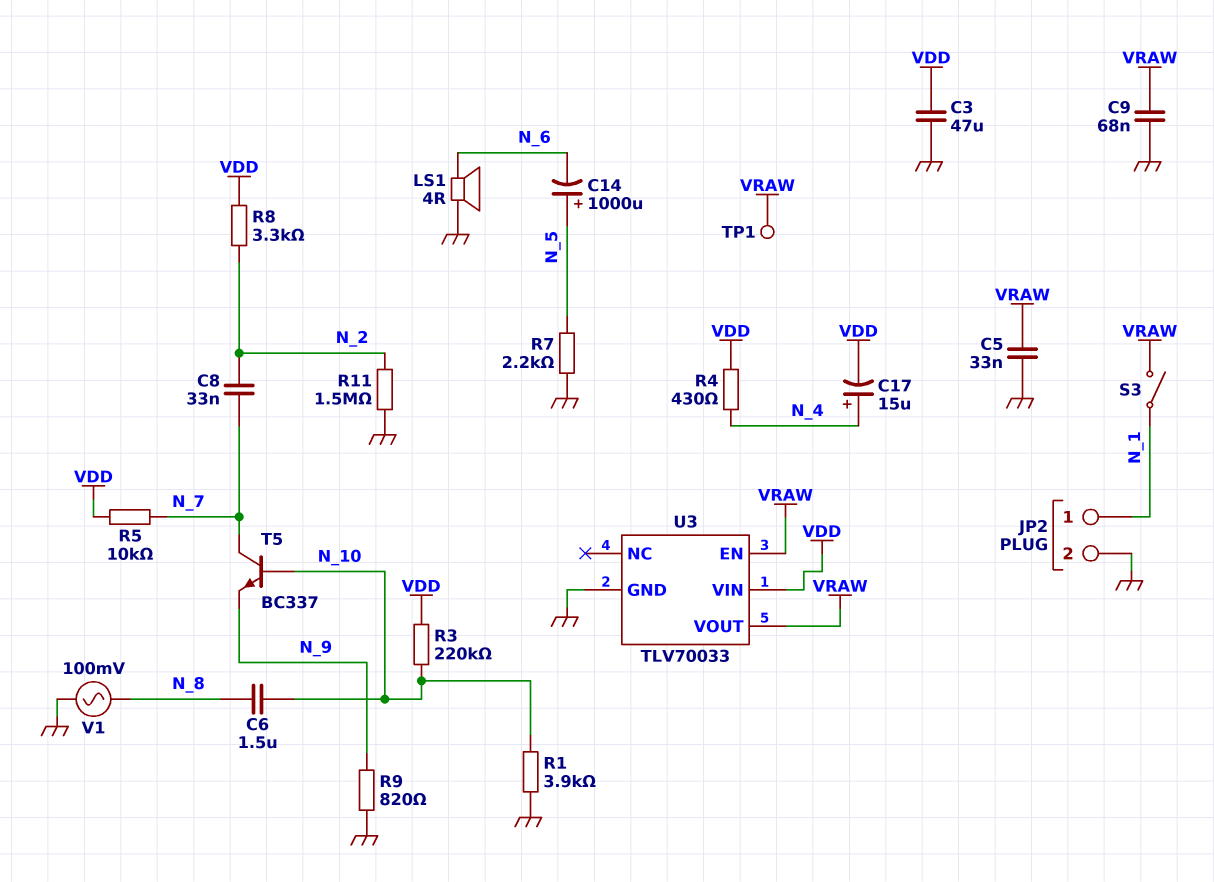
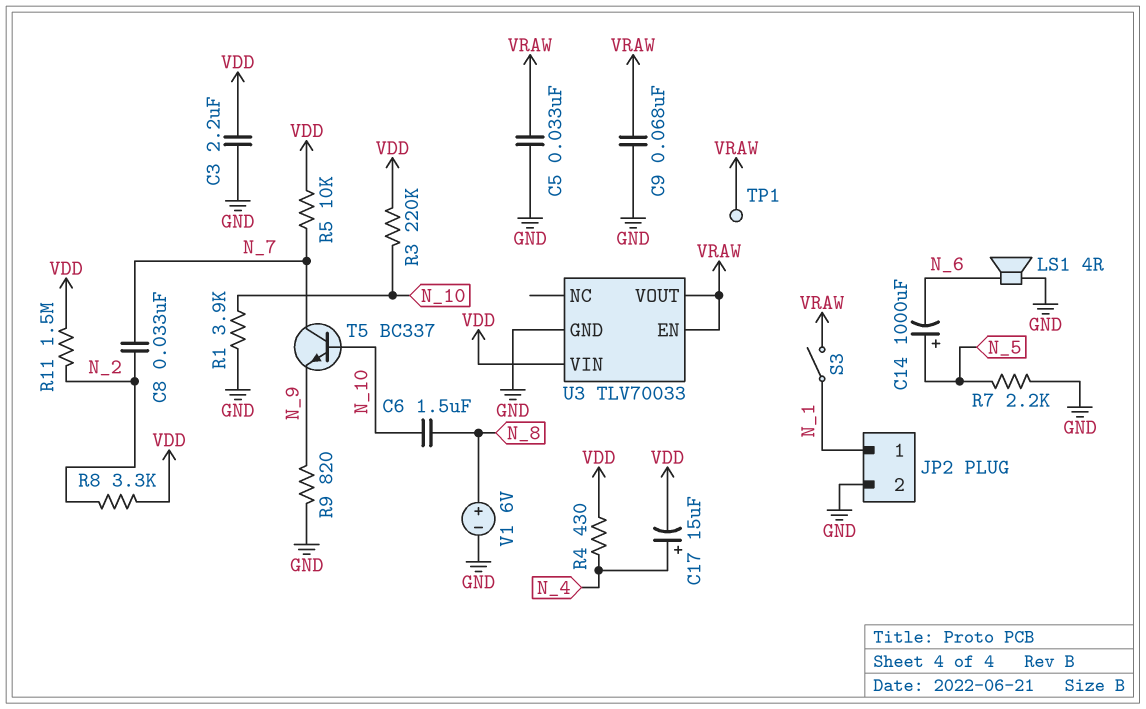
C3: 47uF (GND, VDD) -> 2.2uF (GND, VDD)
R11: 1.5M (GND, N_2) -> 1.5M (N_2, VDD)
V1: AC 100mV (GND, N_8) -> 6V (plus N_8, minus GND)

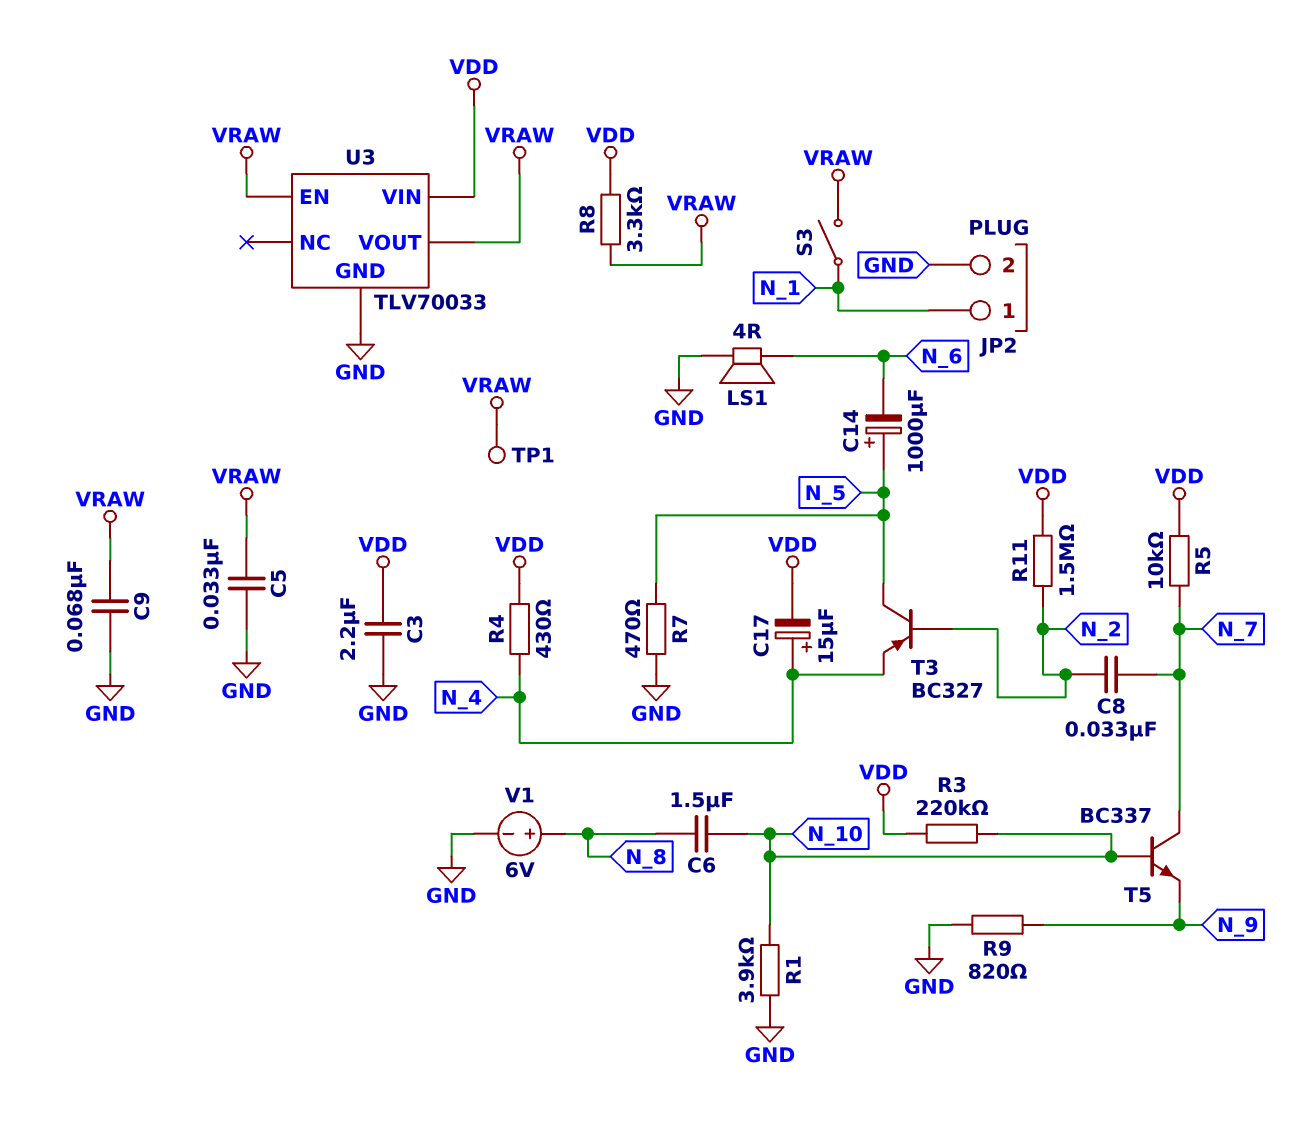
R7: 2.2k (GND, N_5) -> 470 (GND, N_5)
R8: 3.3k (N_2, VDD) -> 3.3k (VDD, VRAW)
T3: none -> PNP BC327 (B N_2, C N_5, E N_4)

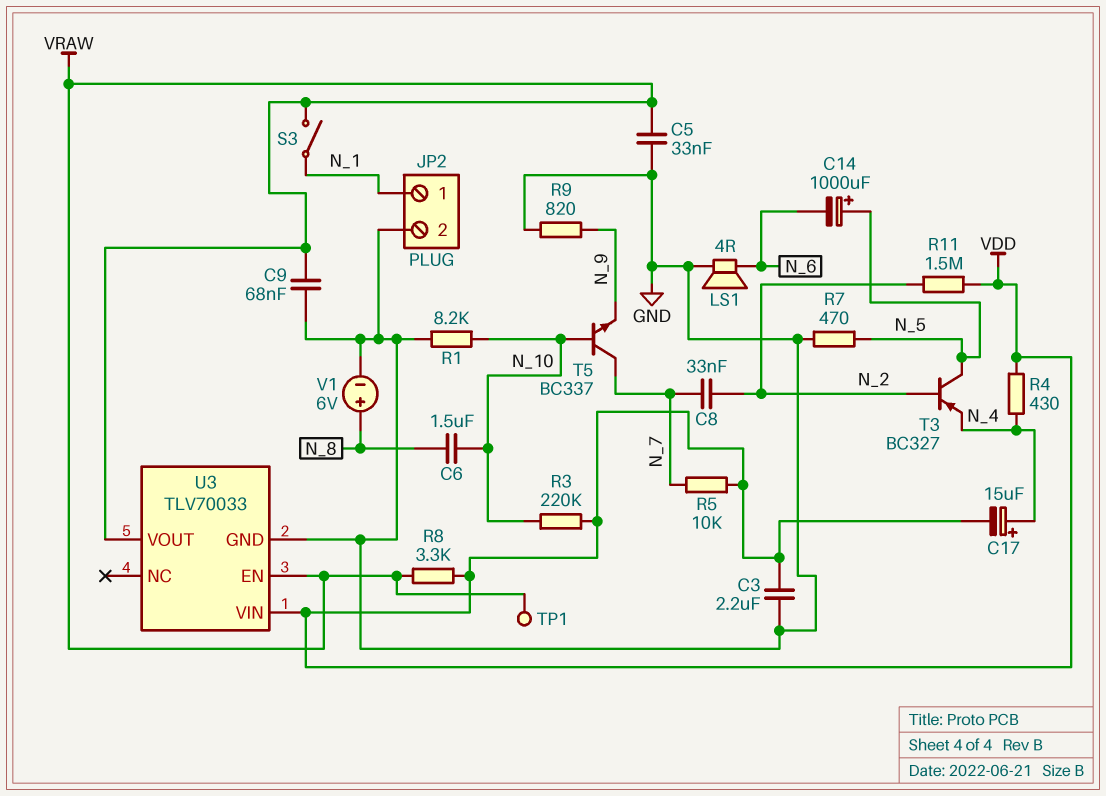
R1: 3.9k (GND, N_10) -> 8.2k (GND, N_10)

